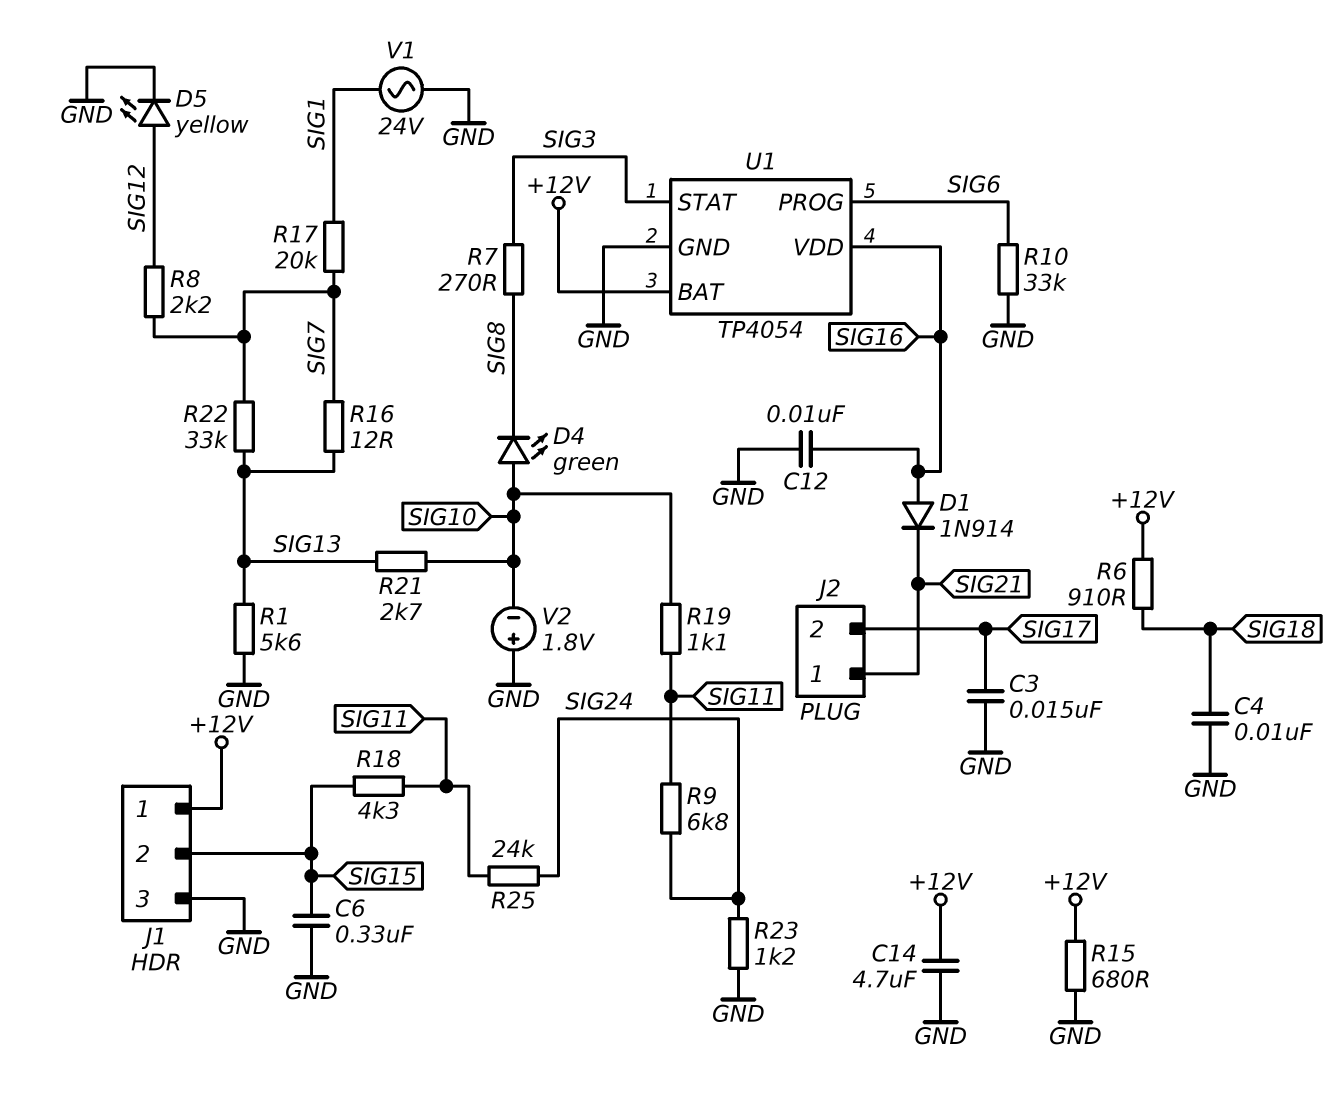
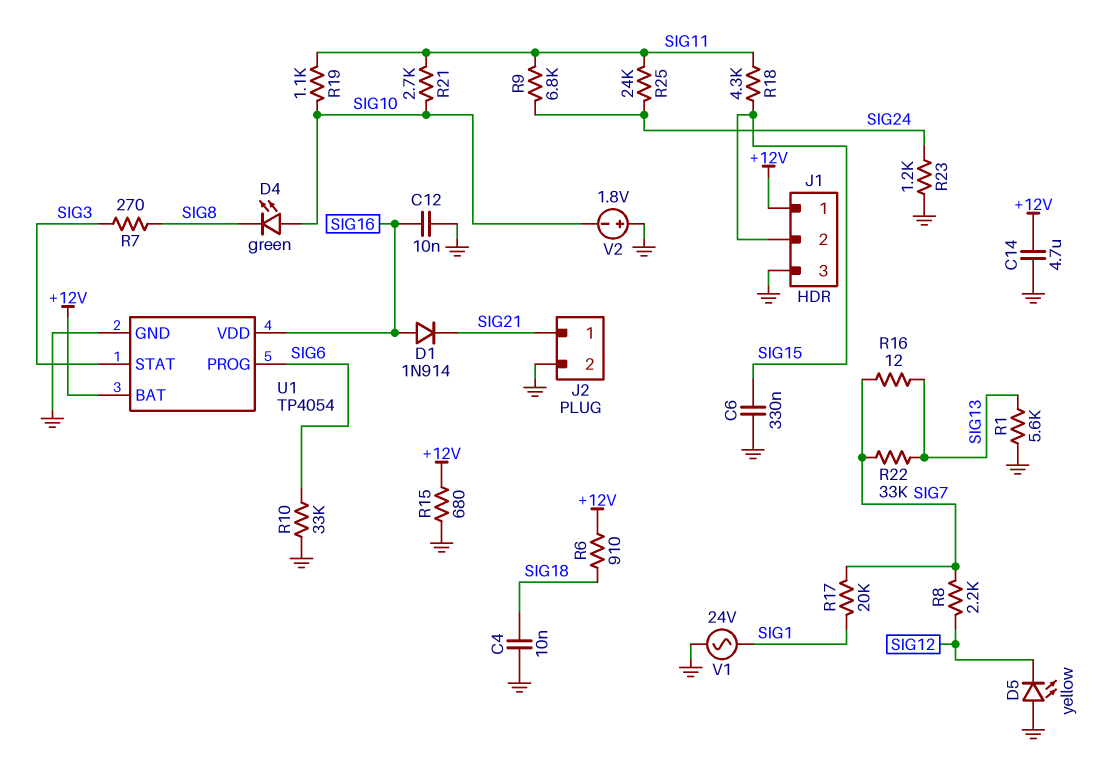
C3: 15nF (GND, SIG17) -> none
D5: LED yellow (A SIG12, K GND) -> LED yellow (A GND, K SIG12)
J2 pin 2: SIG17 -> GND
R21: 2.7k (SIG10, SIG13) -> 2.7k (SIG10, SIG11)

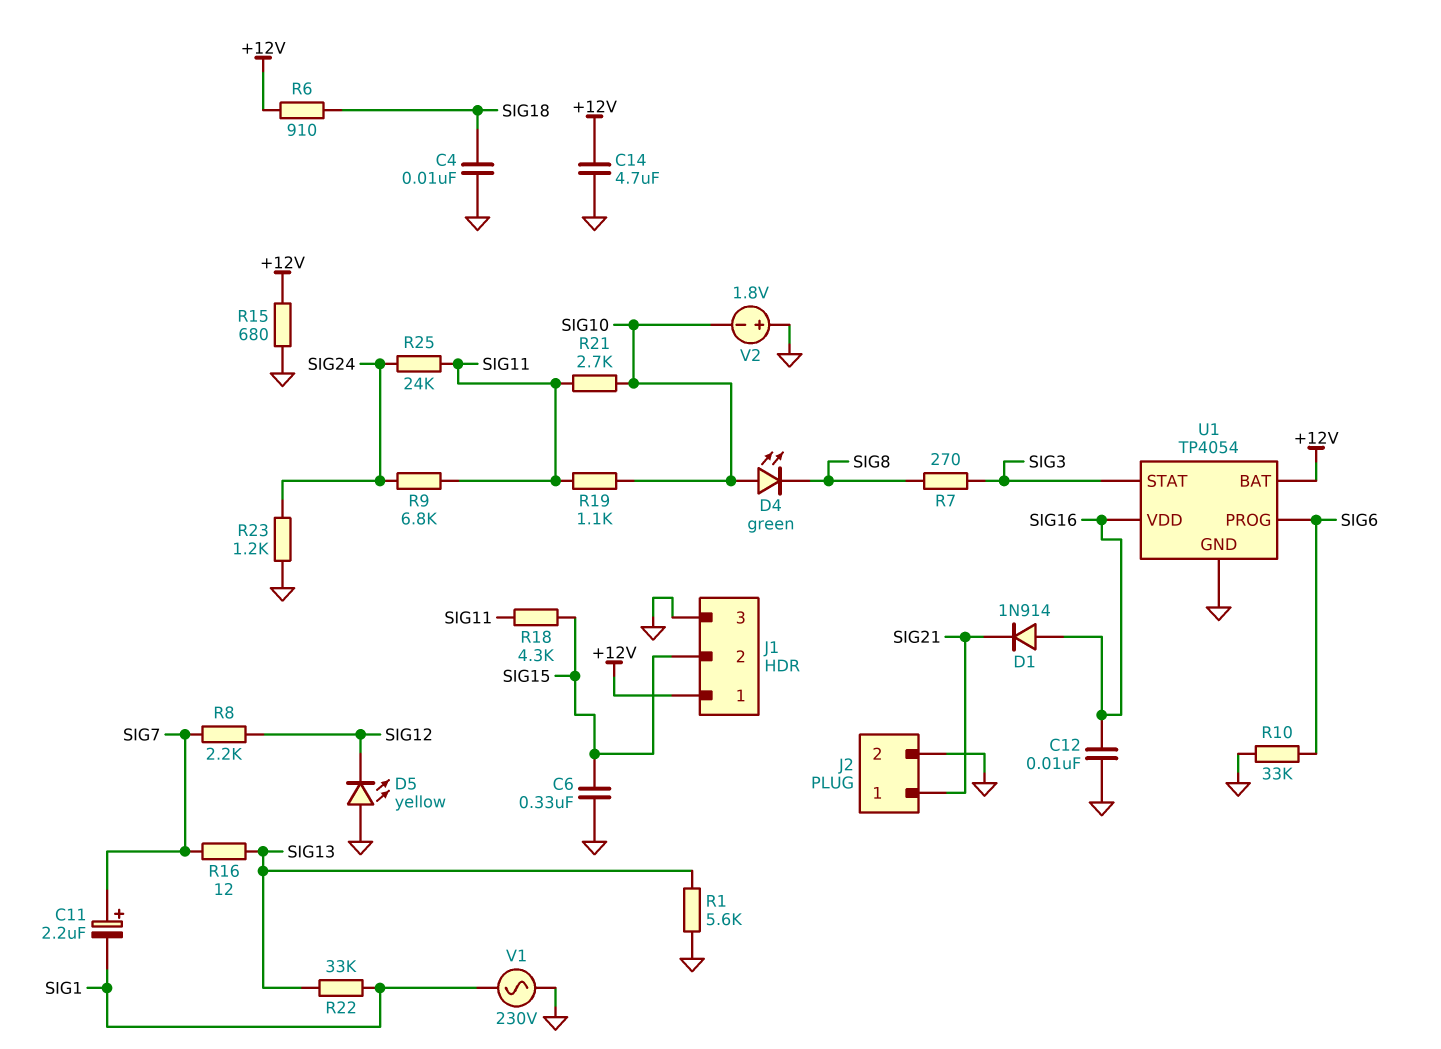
C11: none -> 2.2uF (plus SIG7, minus SIG1)
R17: 20k (SIG1, SIG7) -> none
R22: 33k (SIG7, SIG13) -> 33k (SIG1, SIG13)
V1: AC 24V (GND, SIG1) -> AC 230V (GND, SIG1)

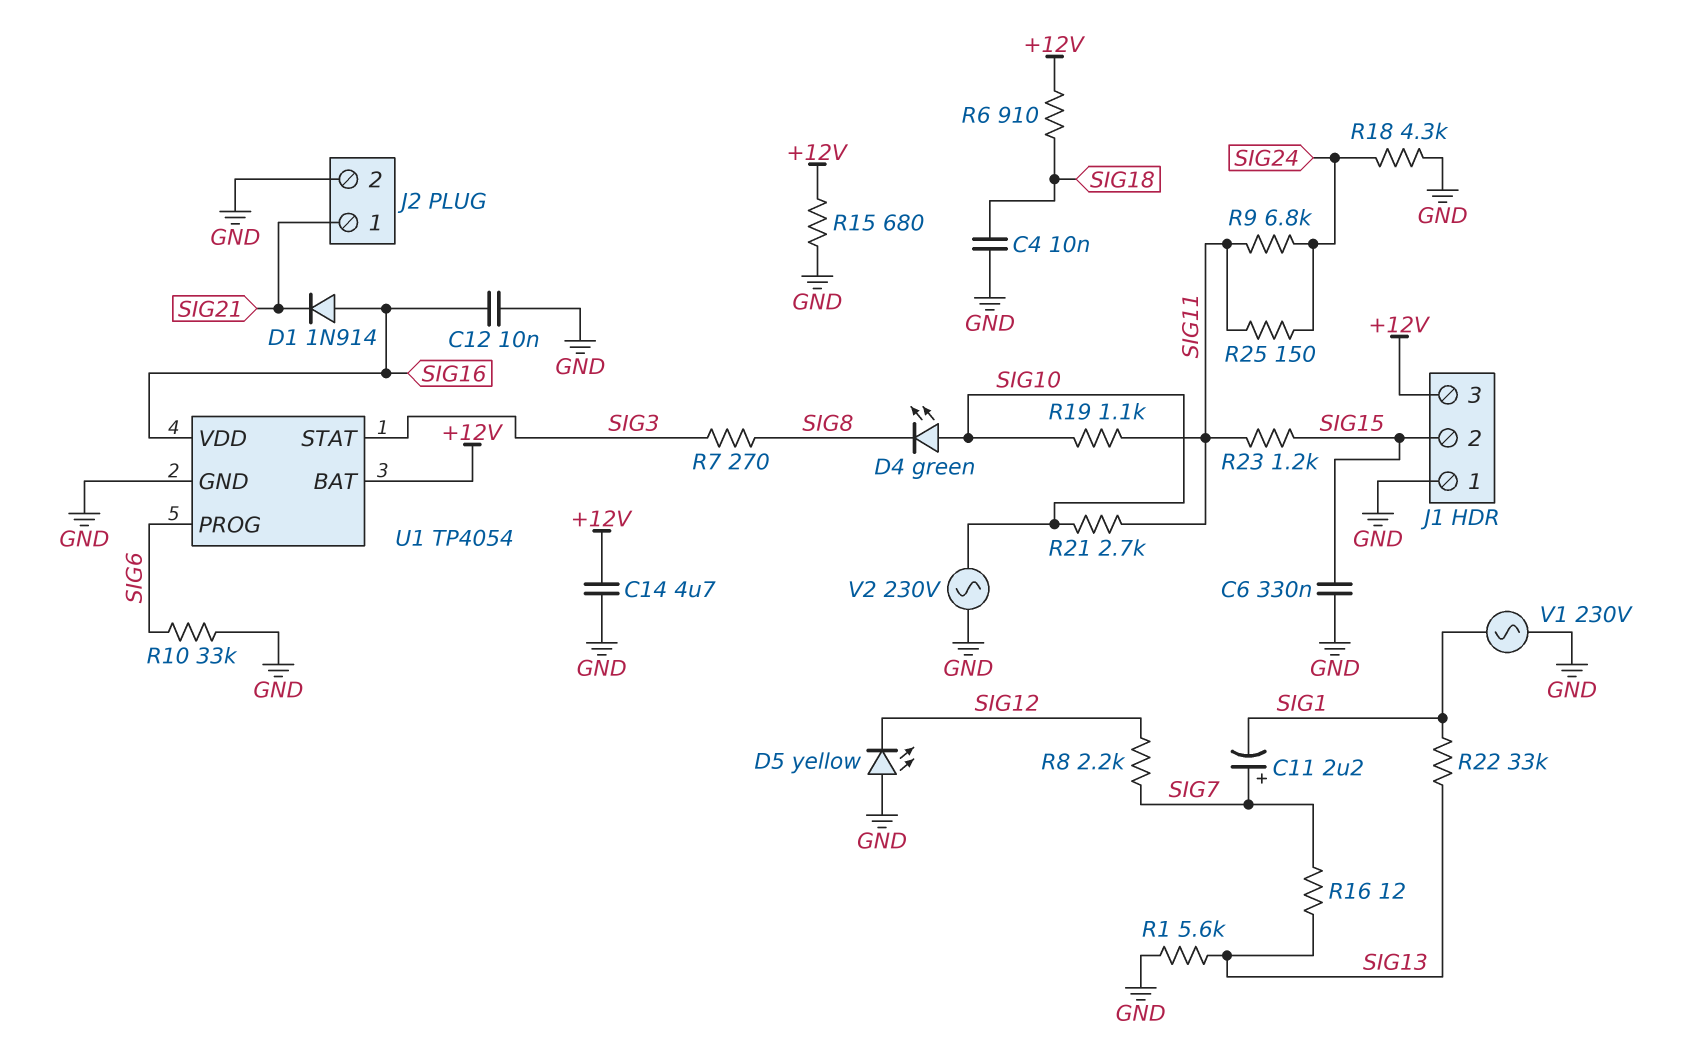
J1 pin 1: +12V -> GND
J1 pin 3: GND -> +12V
R18: 4.3k (SIG11, SIG15) -> 4.3k (GND, SIG24)
R23: 1.2k (GND, SIG24) -> 1.2k (SIG11, SIG15)
R25: 24k (SIG11, SIG24) -> 150 (SIG11, SIG24)
V2: 1.8V (plus GND, minus SIG10) -> AC 230V (GND, SIG10)

